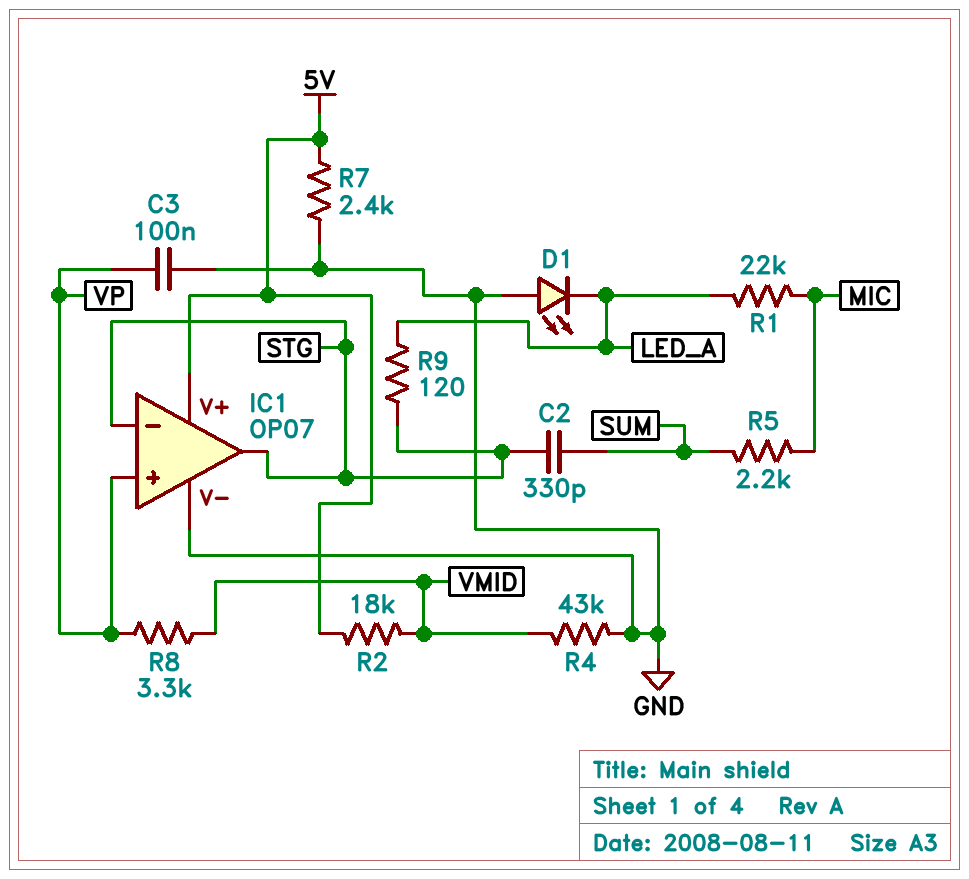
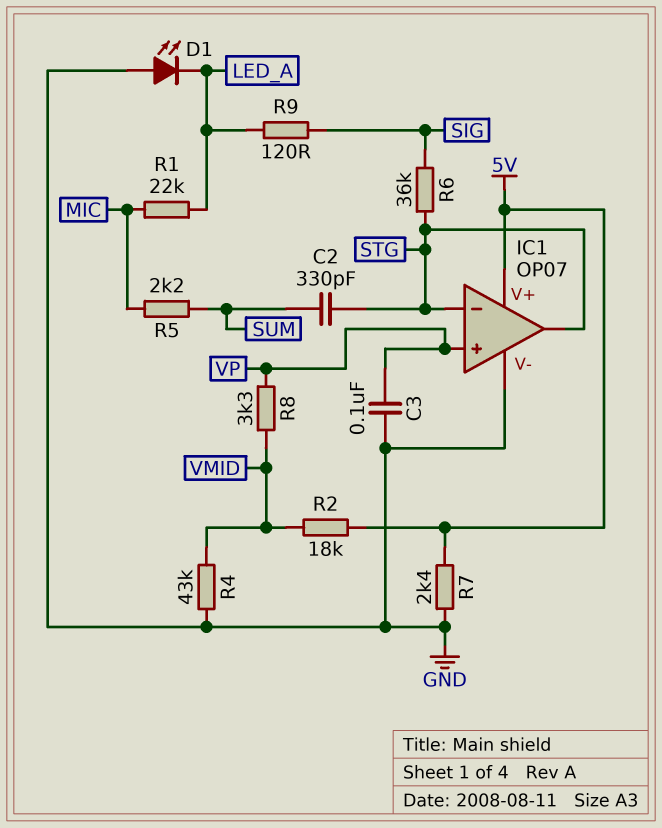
R6: none -> 36k (SIG, STG)
R9: 120 (LED_A, STG) -> 120 (LED_A, SIG)

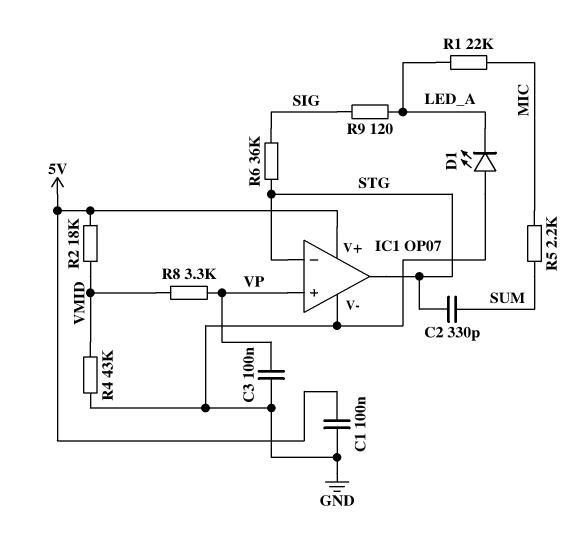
C1: none -> 100nF (5V, GND)
R7: 2.4k (5V, GND) -> none

